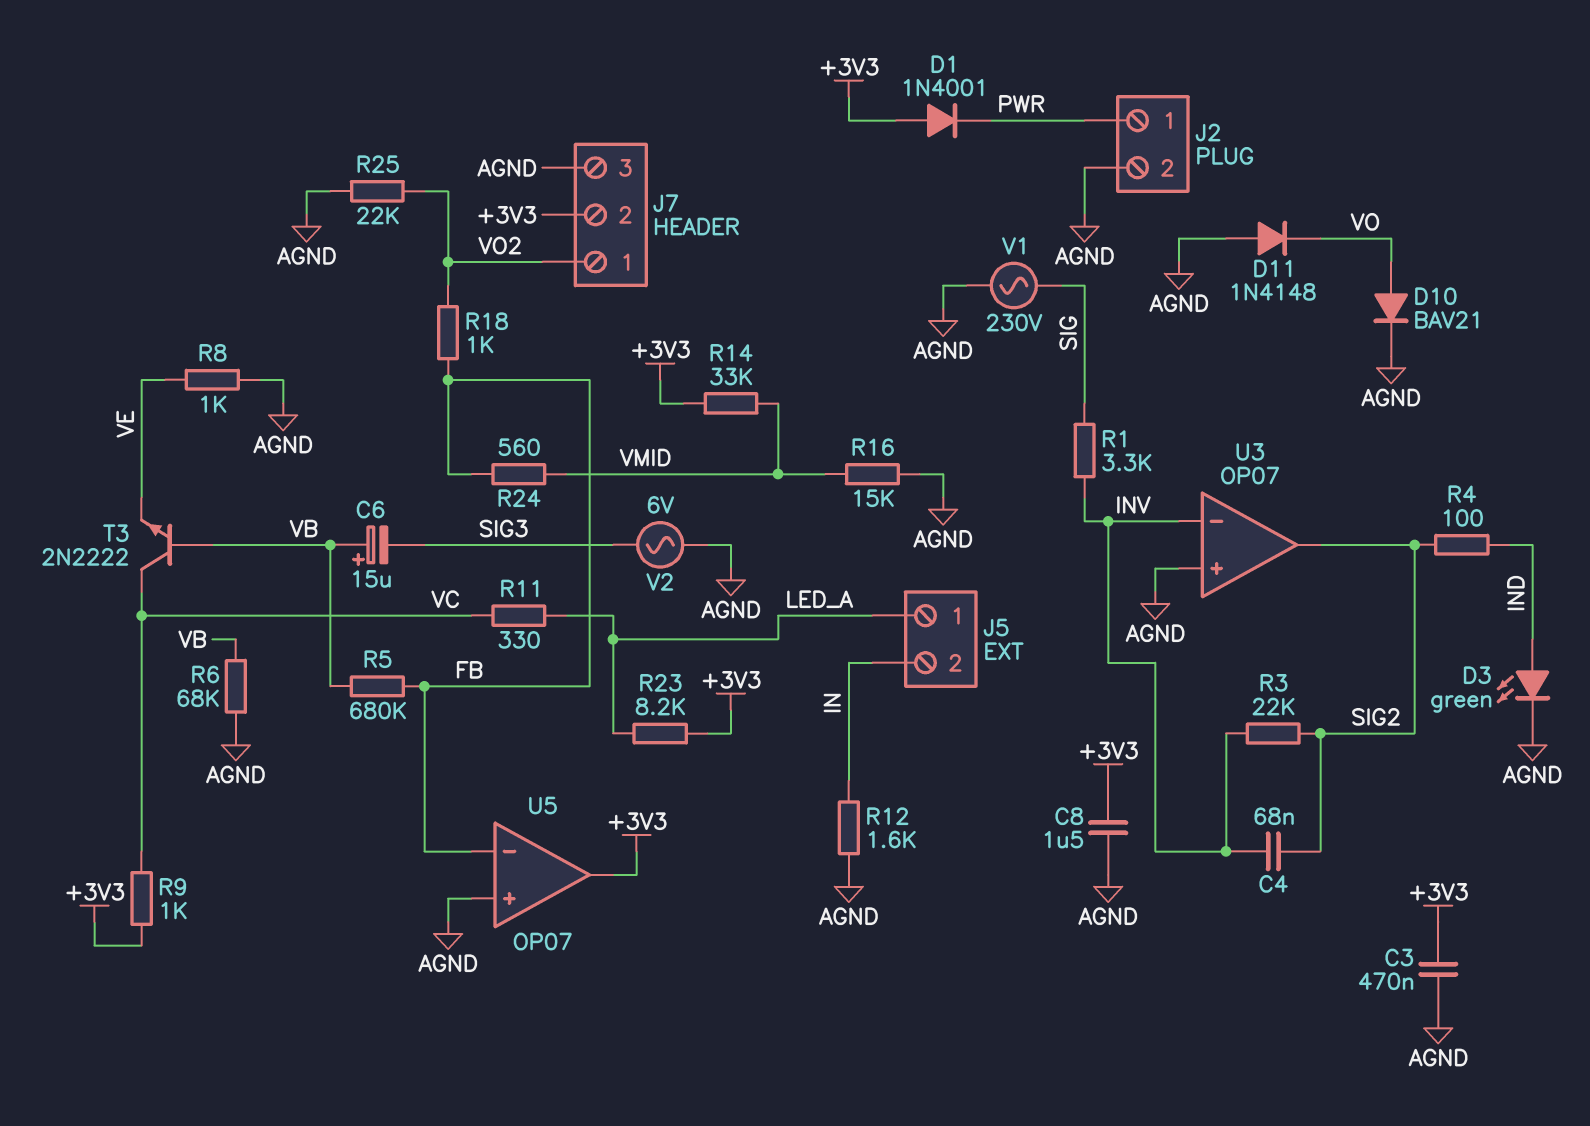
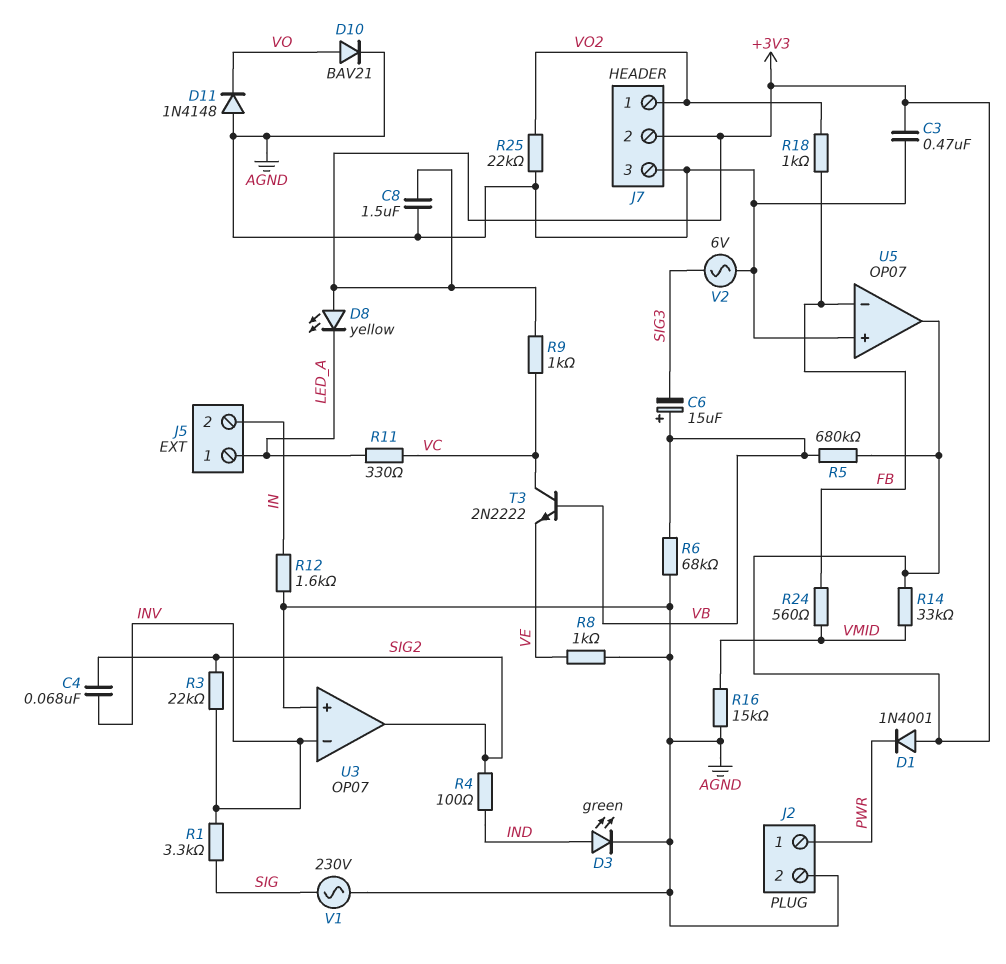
D8: none -> LED yellow (A +3V3, K LED_A)
R5: 680k (FB, VB) -> 680k (+3V3, VB)
R23: 8.2k (+3V3, LED_A) -> none

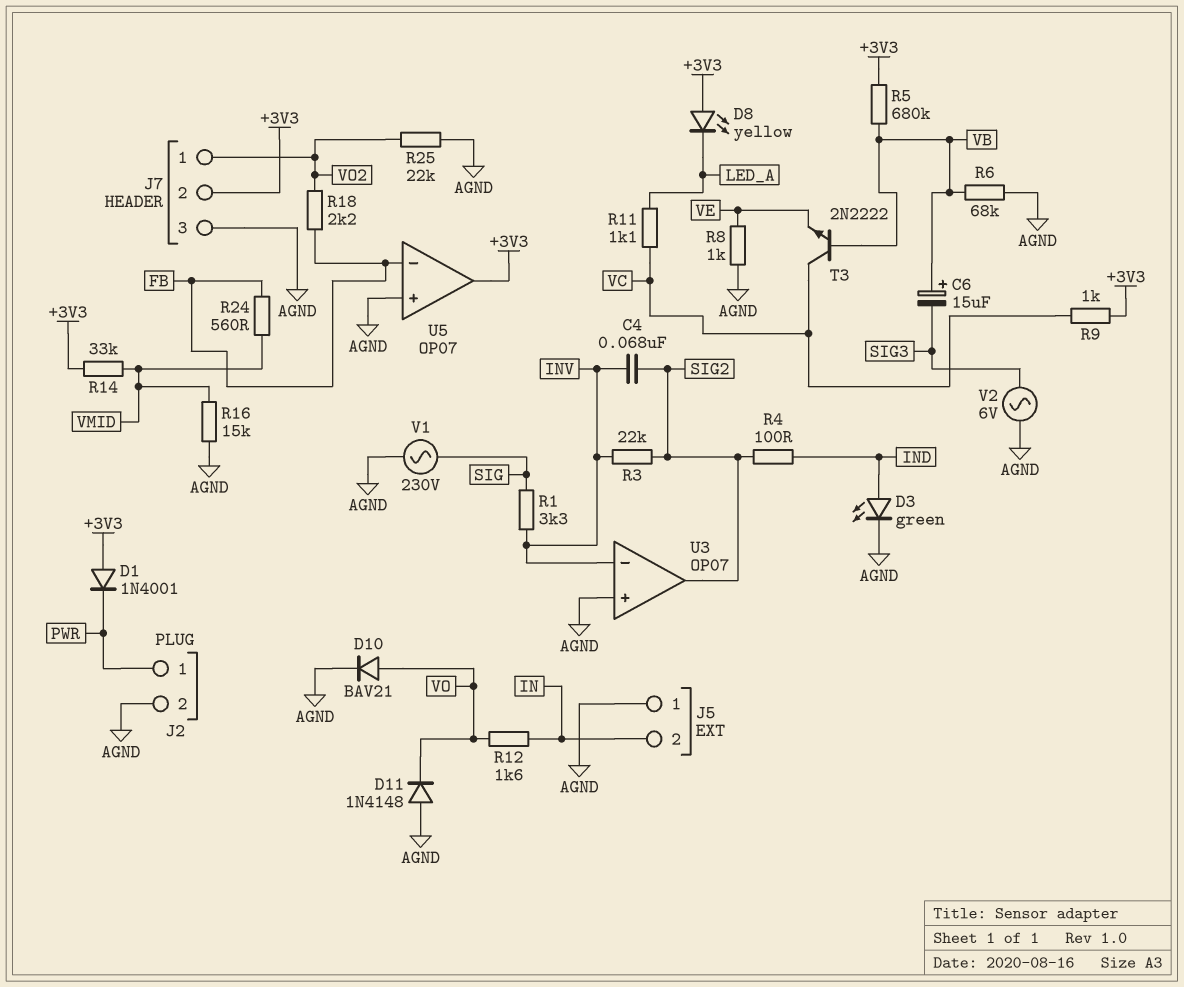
C3: 470nF (+3V3, AGND) -> none
C8: 1.5uF (+3V3, AGND) -> none
J5 pin 1: LED_A -> AGND
R11: 330 (LED_A, VC) -> 1.1k (LED_A, VC)
R12: 1.6k (AGND, IN) -> 1.6k (IN, VO)
R18: 1k (FB, VO2) -> 2.2k (FB, VO2)

